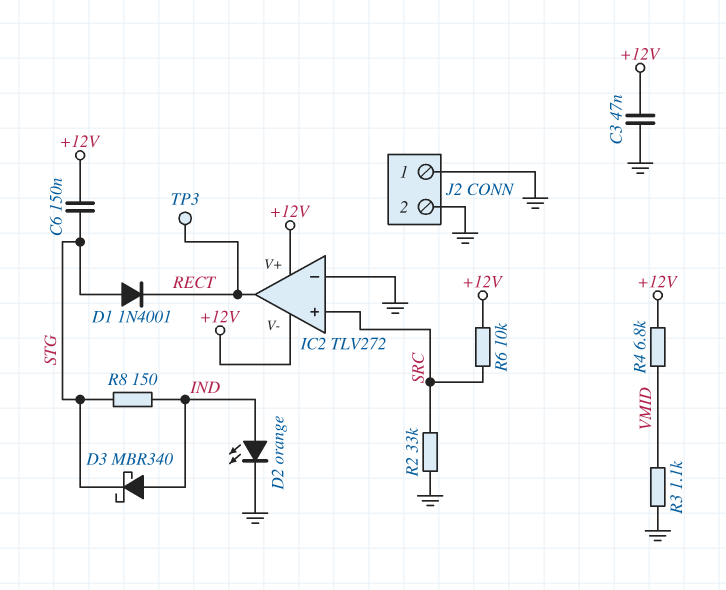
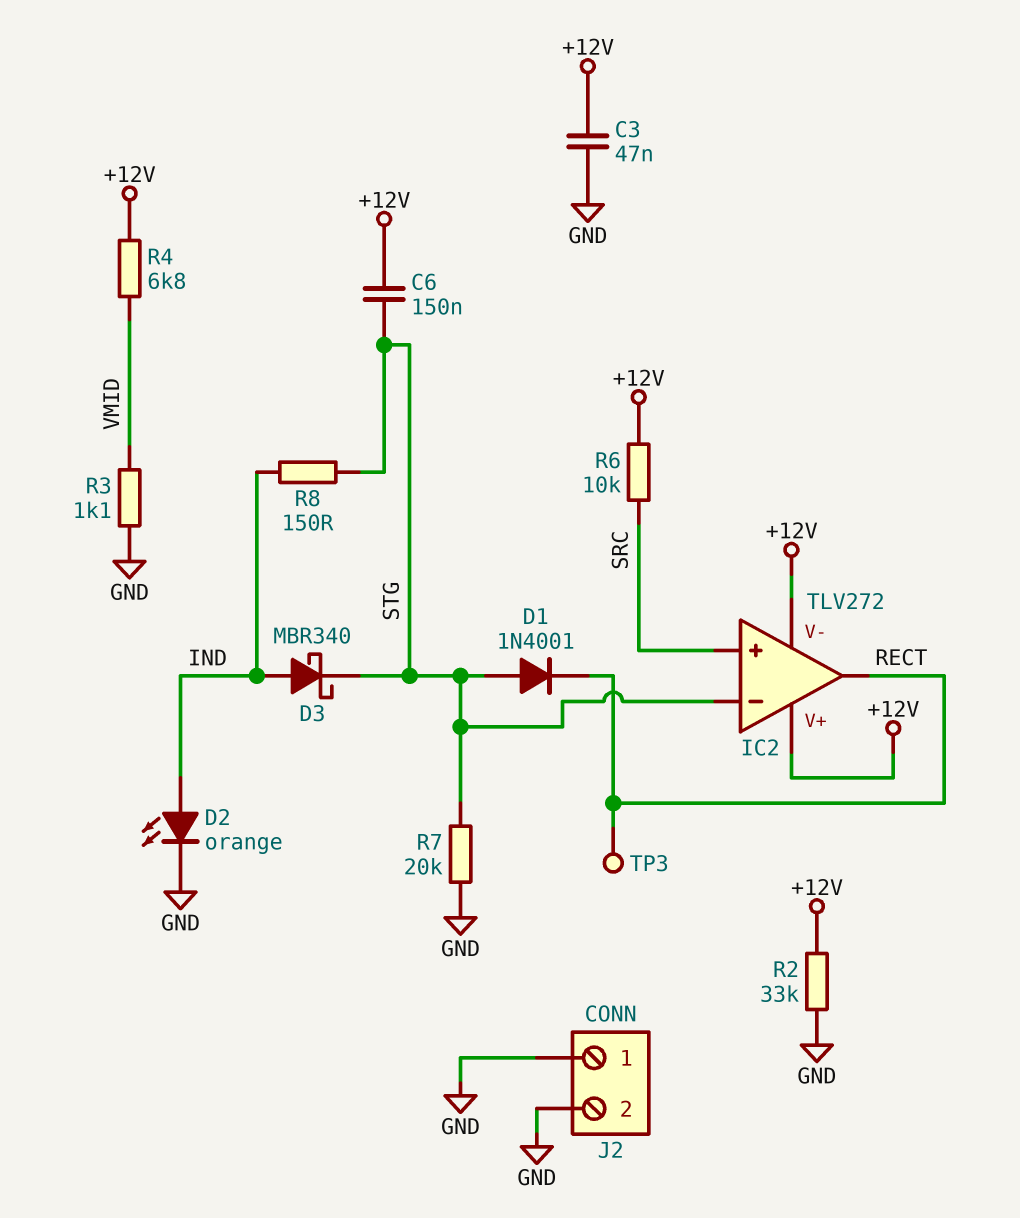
IC2 pin in-: GND -> STG
R2: 33k (GND, SRC) -> 33k (+12V, GND)
R7: none -> 20k (GND, STG)

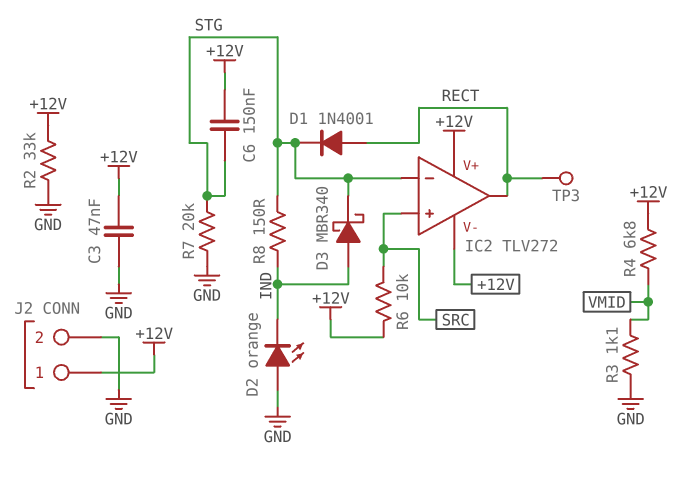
D1: diode 1N4001 (A STG, K RECT) -> diode 1N4001 (A RECT, K STG)
D2: LED orange (A IND, K GND) -> LED orange (A GND, K IND)
J2 pin 1: GND -> +12V

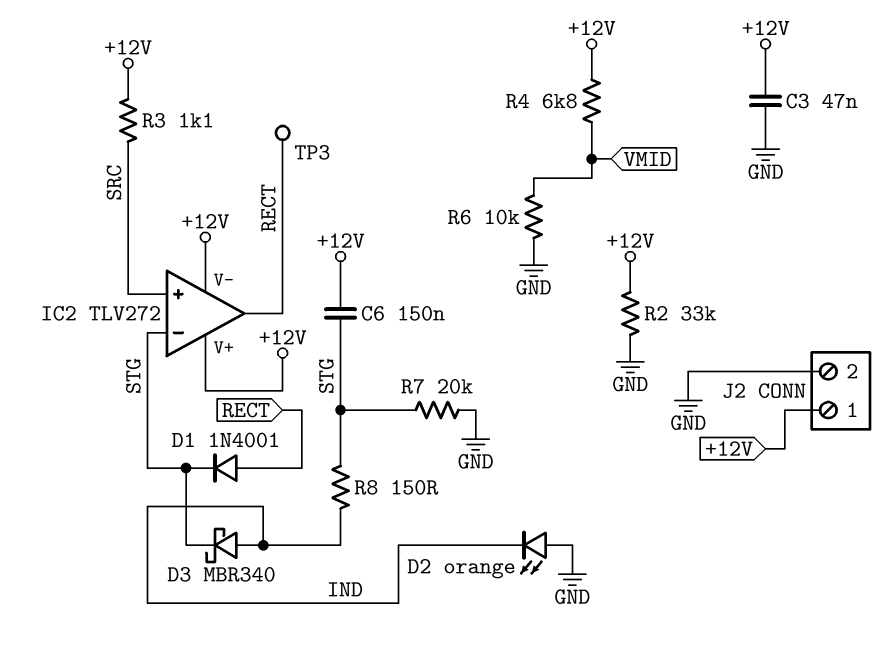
R3: 1.1k (GND, VMID) -> 1.1k (+12V, SRC)
R6: 10k (+12V, SRC) -> 10k (GND, VMID)

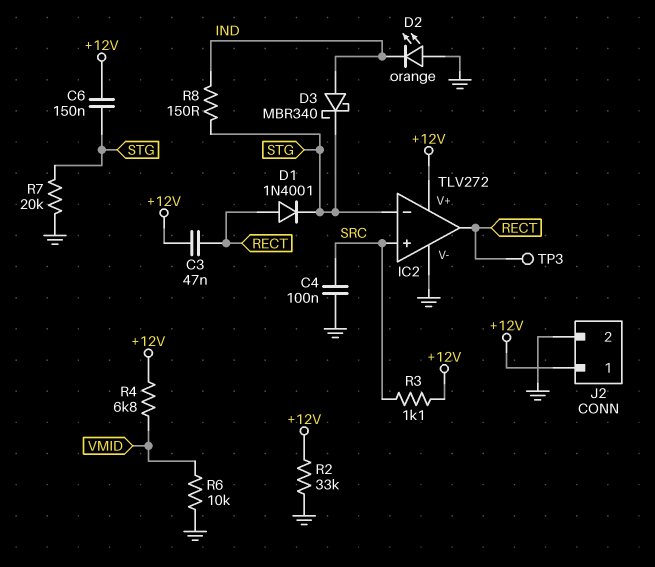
C3: 47nF (+12V, GND) -> 47nF (+12V, RECT)
C4: none -> 100nF (GND, SRC)
IC2 pin V-: +12V -> GND

